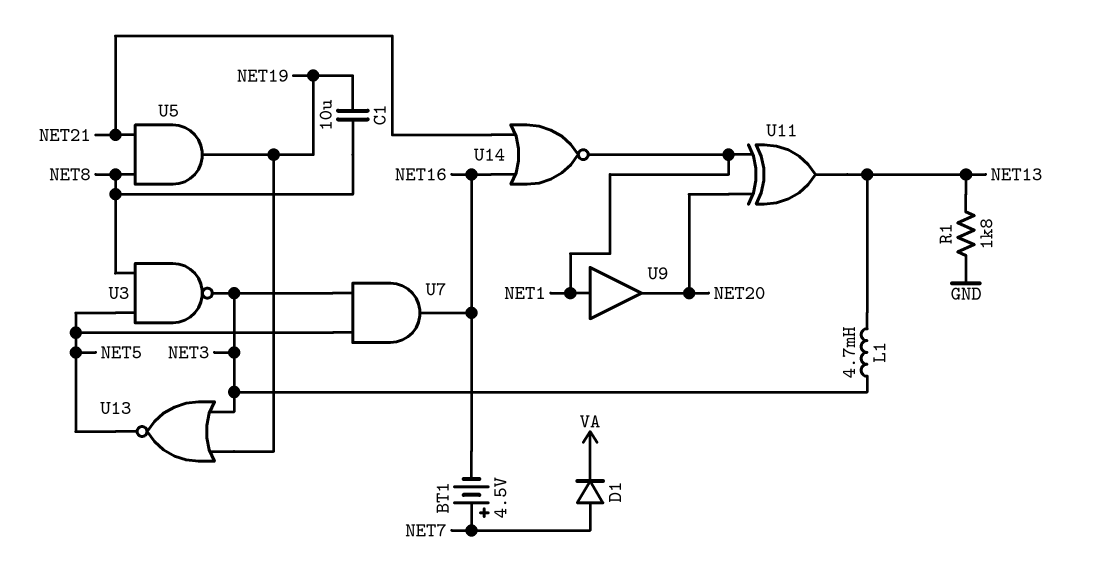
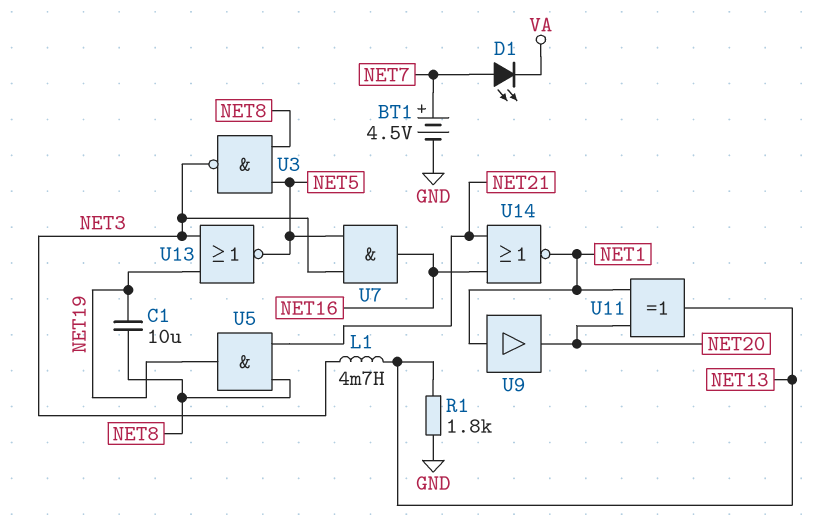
BT1: 4.5V (plus NET7, minus NET16) -> 4.5V (plus NET7, minus GND)
D1: diode (A NET7, K VA) -> LED (A NET7, K VA)

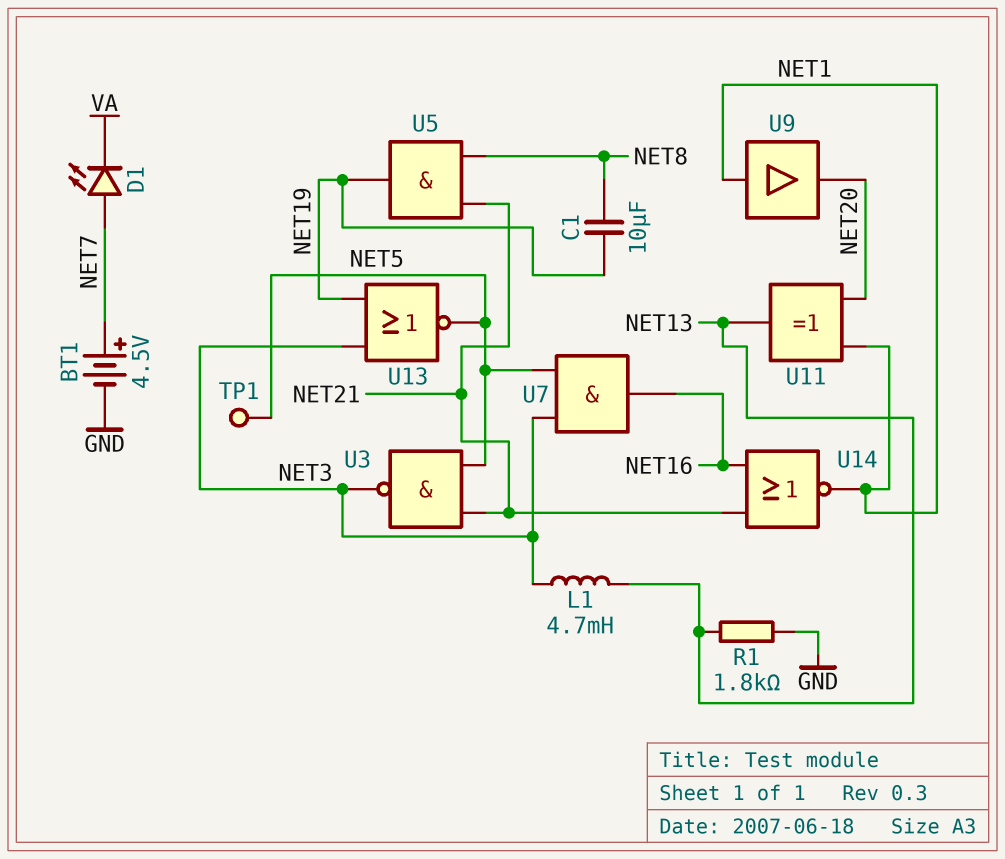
TP1: none -> test point (NET5)
U3: NAND (in NET5, in NET8, out NET3) -> NAND (in NET5, in NET21, out NET3)

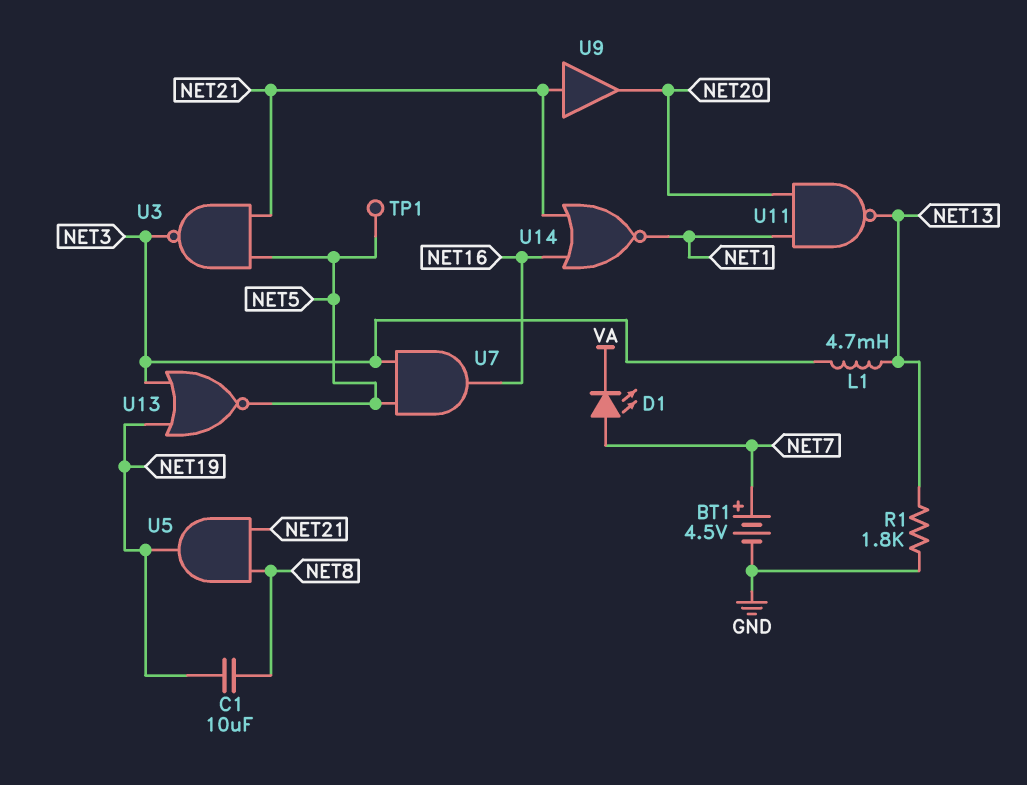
U9: buffer (in NET1, out NET20) -> buffer (in NET21, out NET20)
U11: XOR (in NET1, in NET20, out NET13) -> NAND (in NET1, in NET20, out NET13)

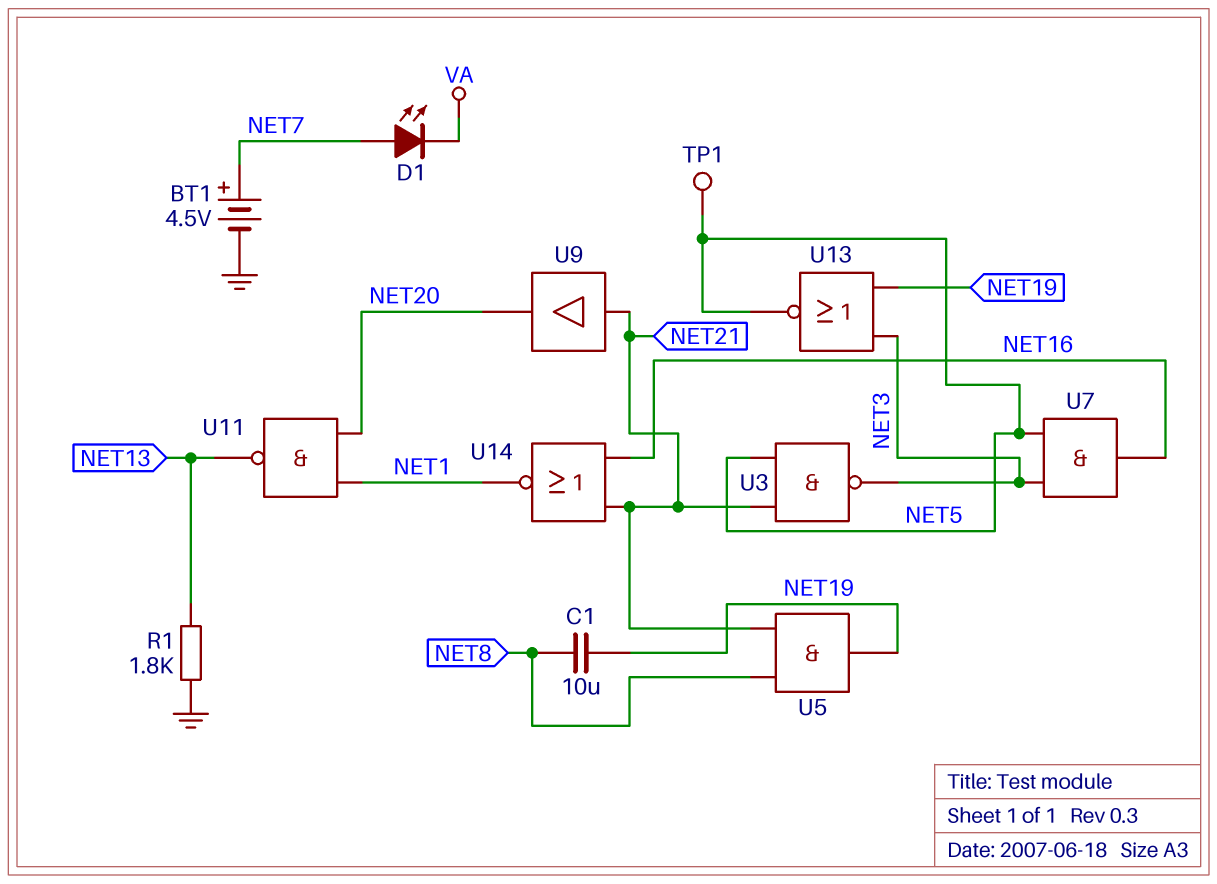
L1: 4.7mH (NET3, NET13) -> none

